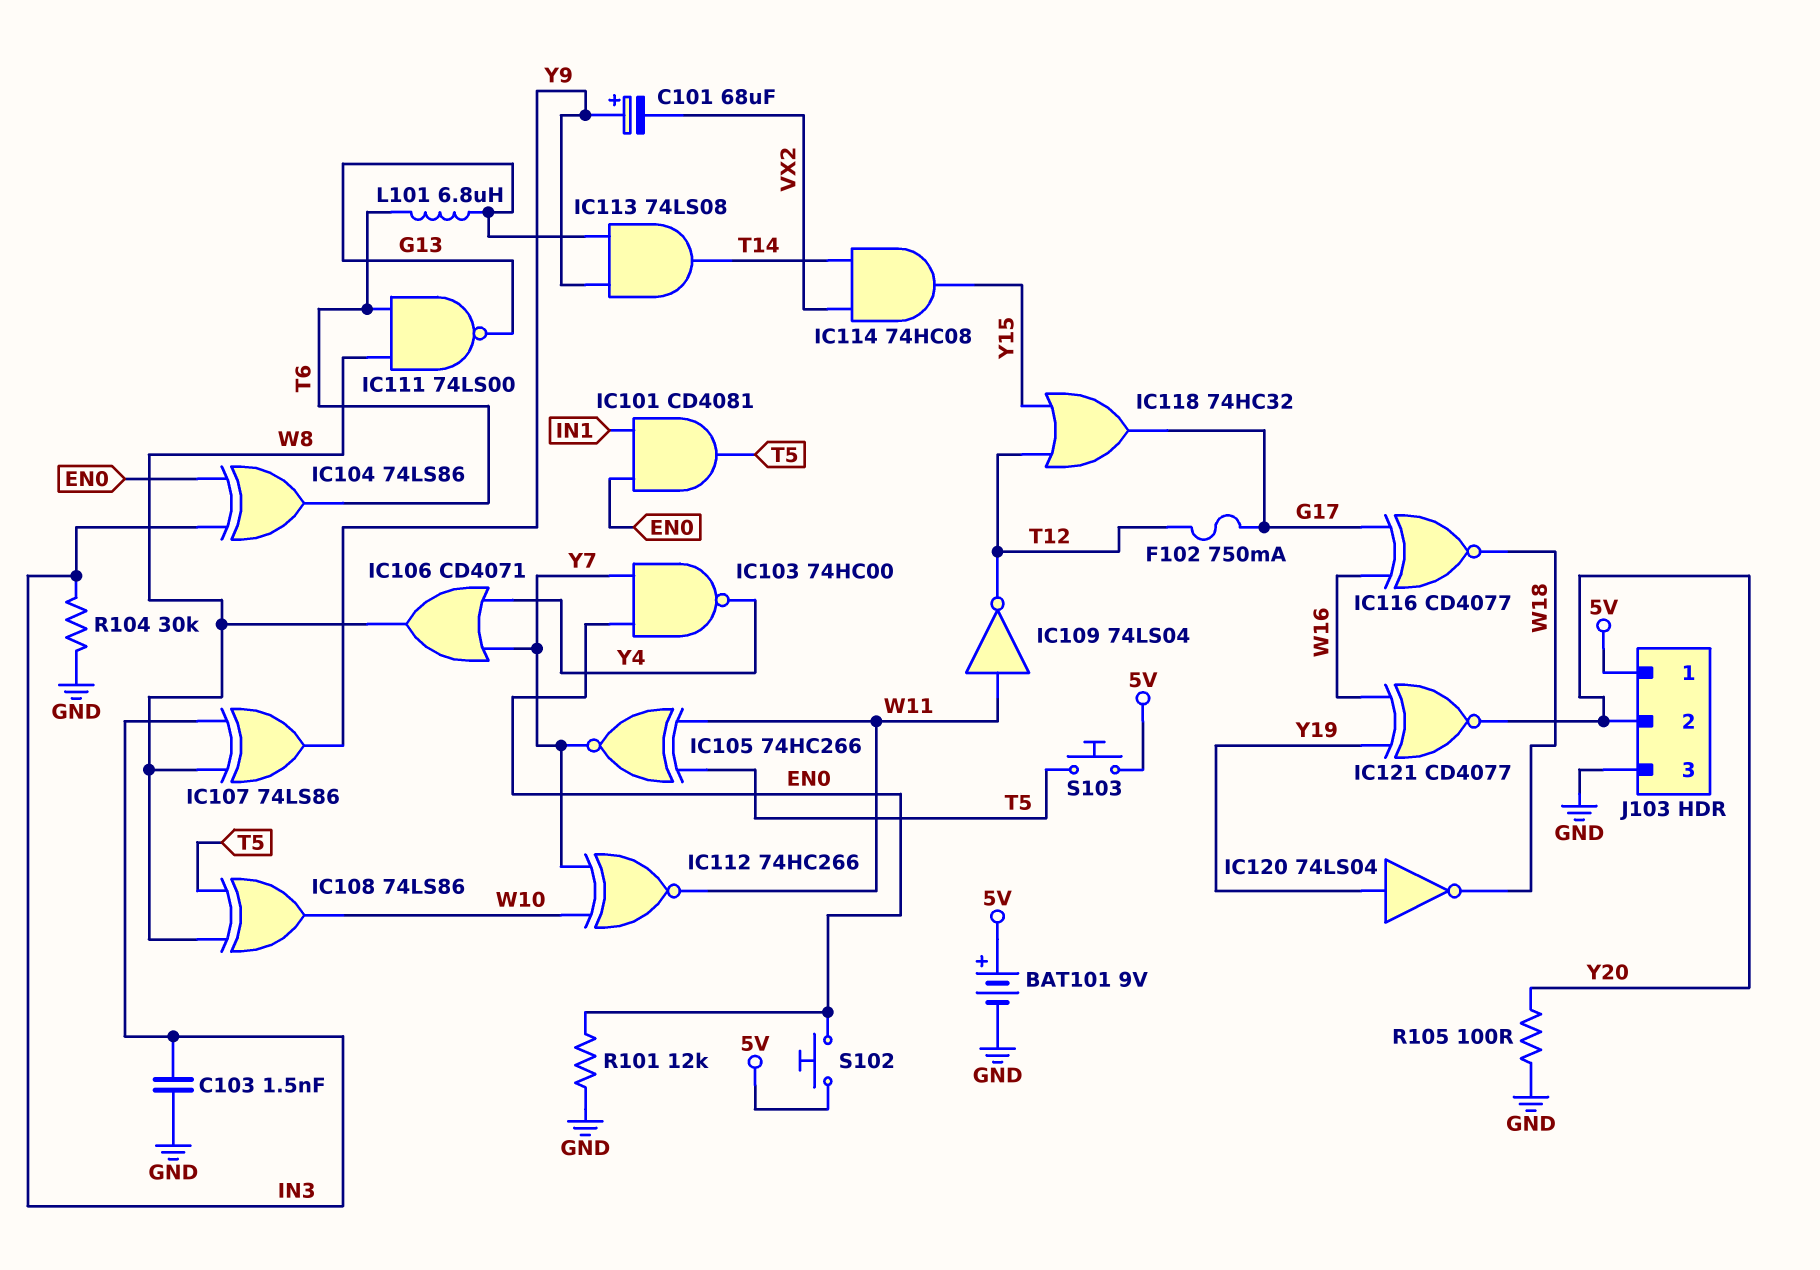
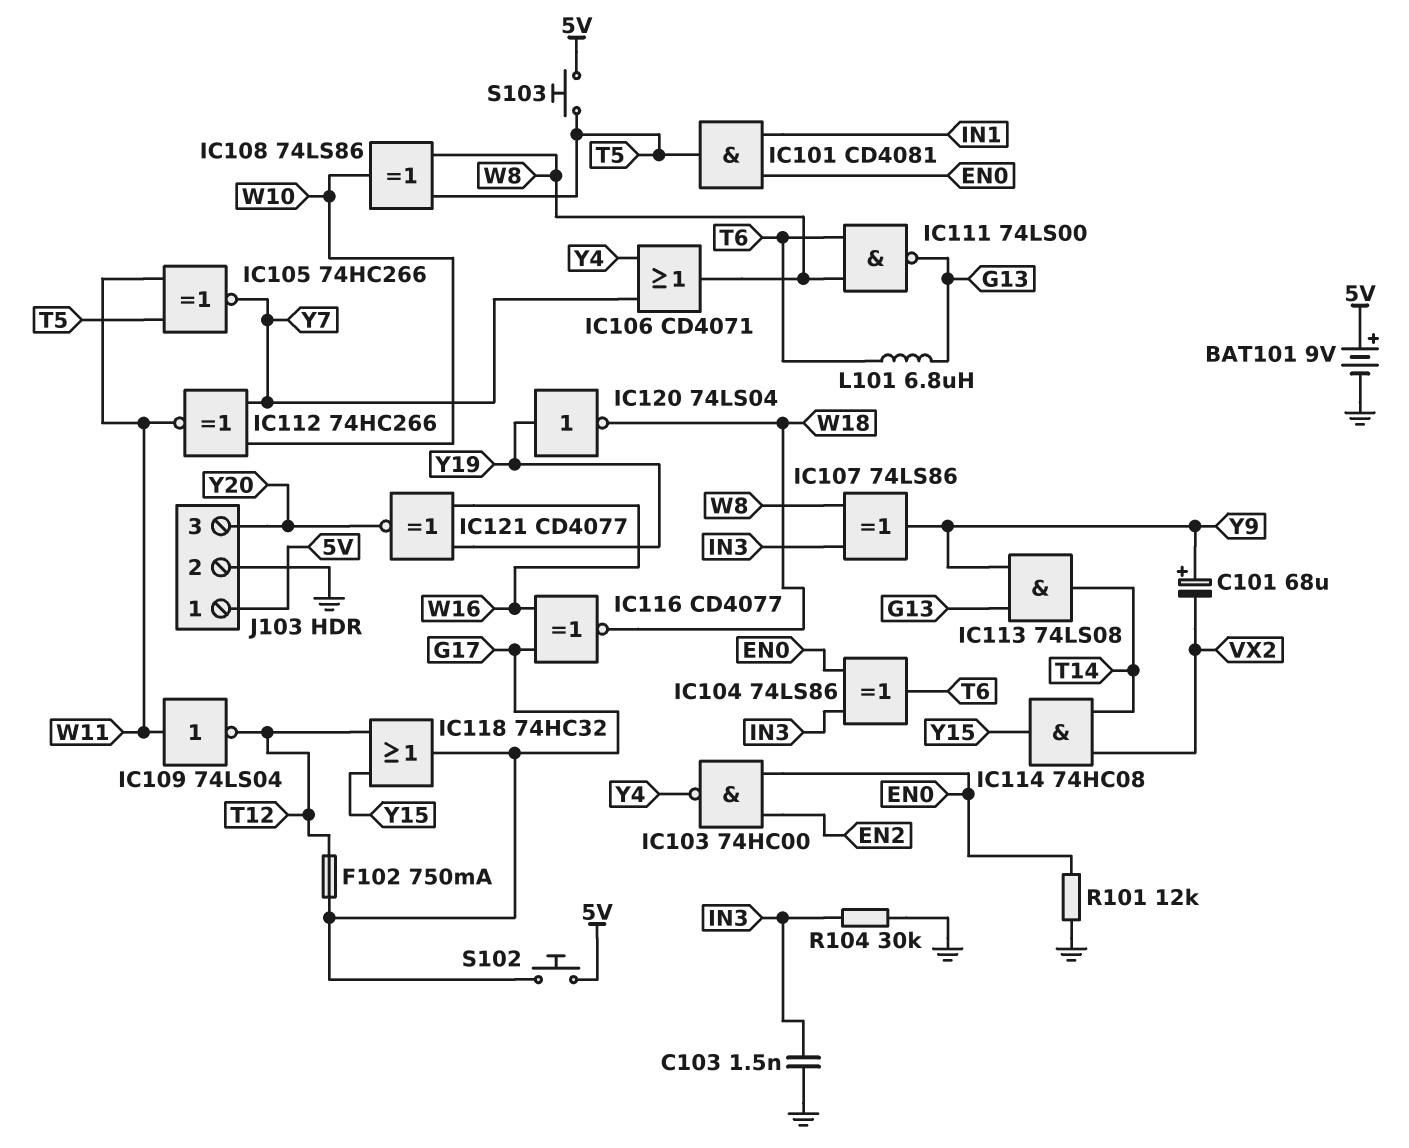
IC103: NAND 74HC00 (in EN0, in Y7, out Y4) -> NAND 74HC00 (in EN0, in EN2, out Y4)
J103 pin 2: Y20 -> GND
J103 pin 3: GND -> Y20
R105: 100 (GND, Y20) -> none
S102: button (5V, EN0) -> button (5V, G17)

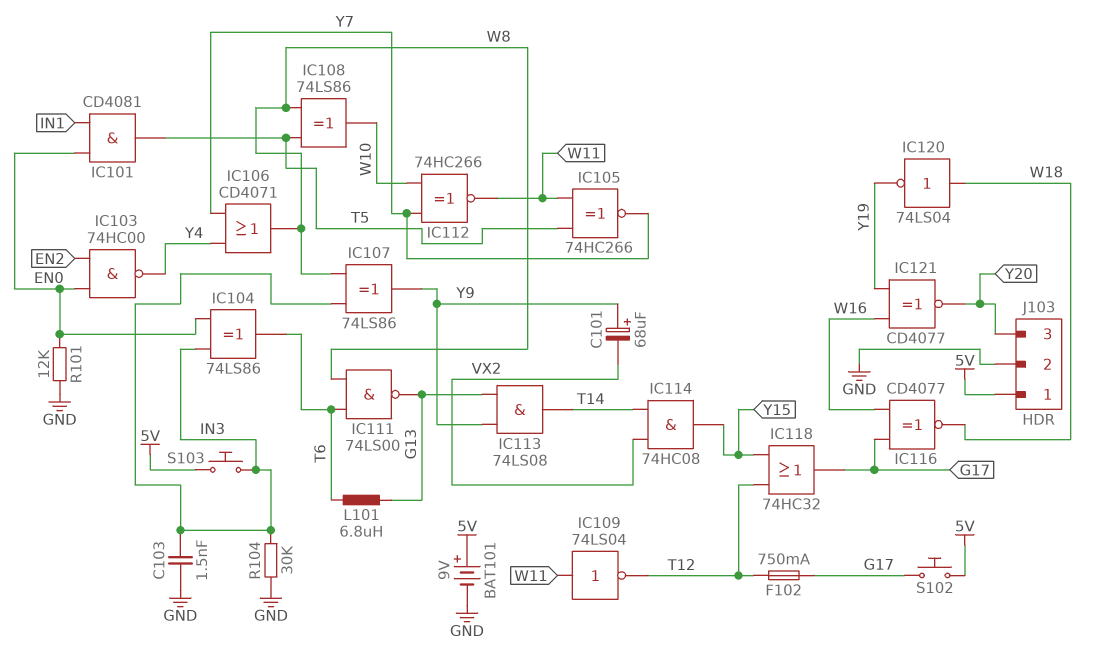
IC120: NOT 74LS04 (in Y19, out W18) -> NOT 74LS04 (in W18, out Y19)
S103: button (5V, T5) -> button (5V, IN3)

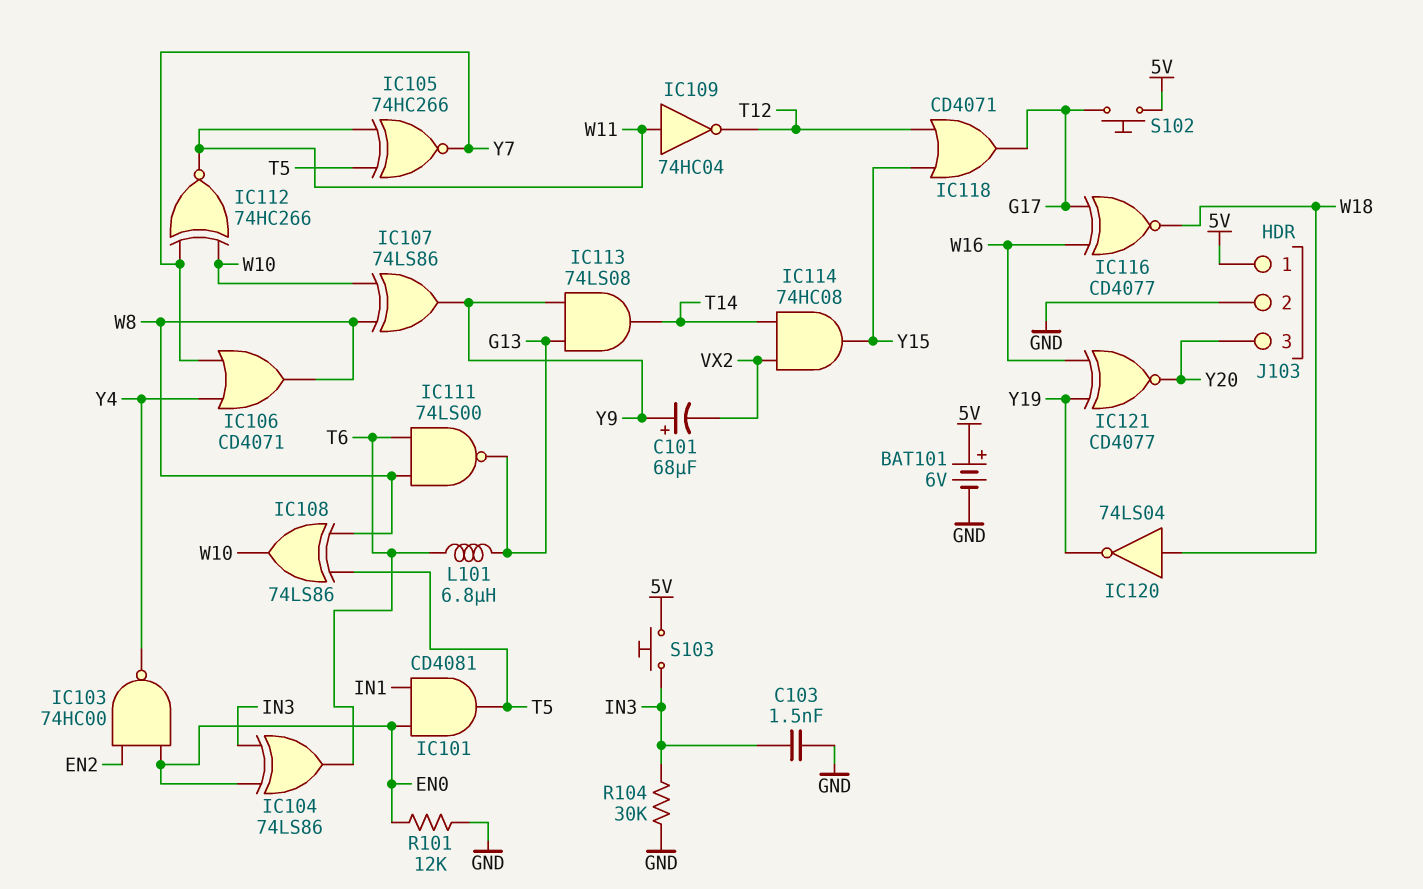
BAT101: 9V (plus 5V, minus GND) -> 6V (plus 5V, minus GND)
F102: 750mA (G17, T12) -> none
IC107: XOR 74LS86 (in IN3, in W8, out Y9) -> XOR 74LS86 (in W8, in W10, out Y9)
IC109: NOT 74LS04 (in W11, out T12) -> NOT 74HC04 (in W11, out T12)
IC118: OR 74HC32 (in T12, in Y15, out G17) -> OR CD4071 (in T12, in Y15, out G17)

